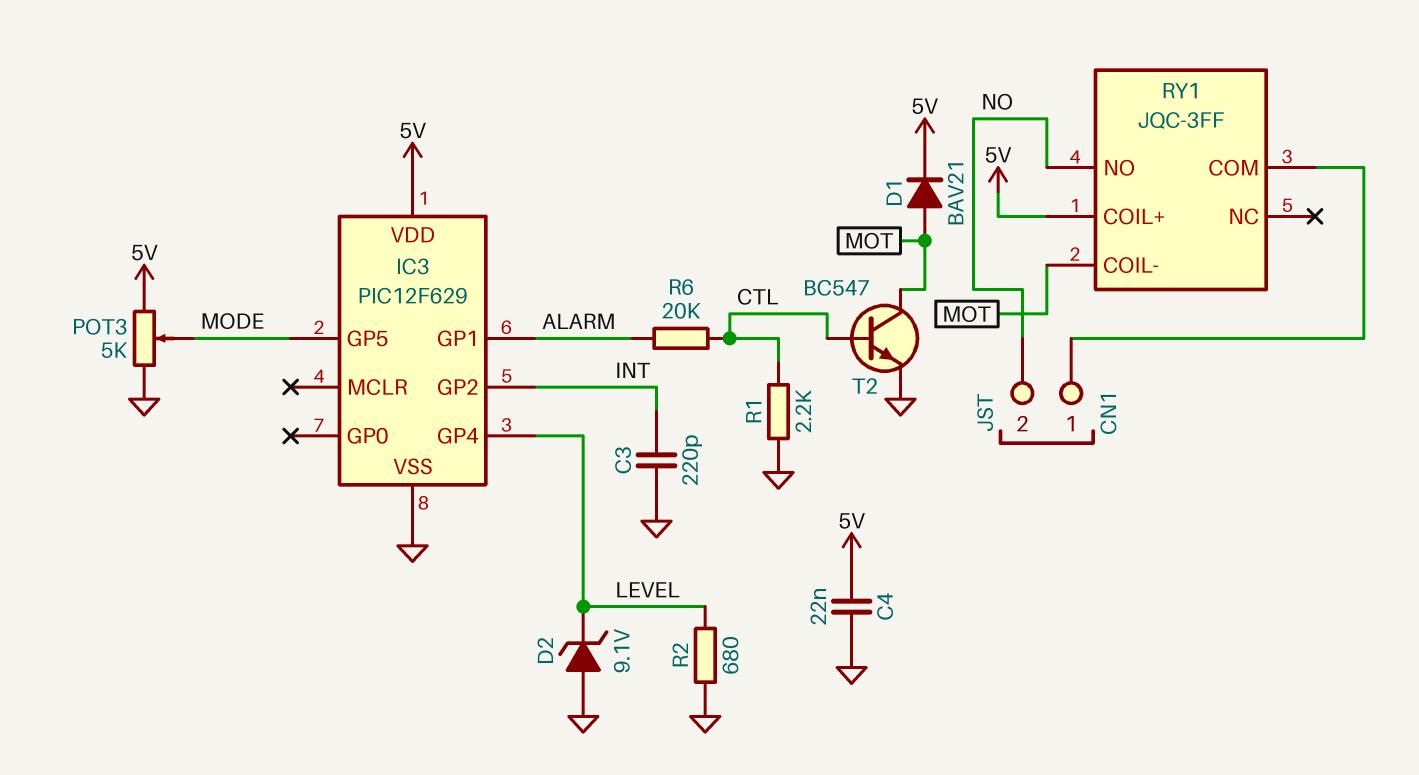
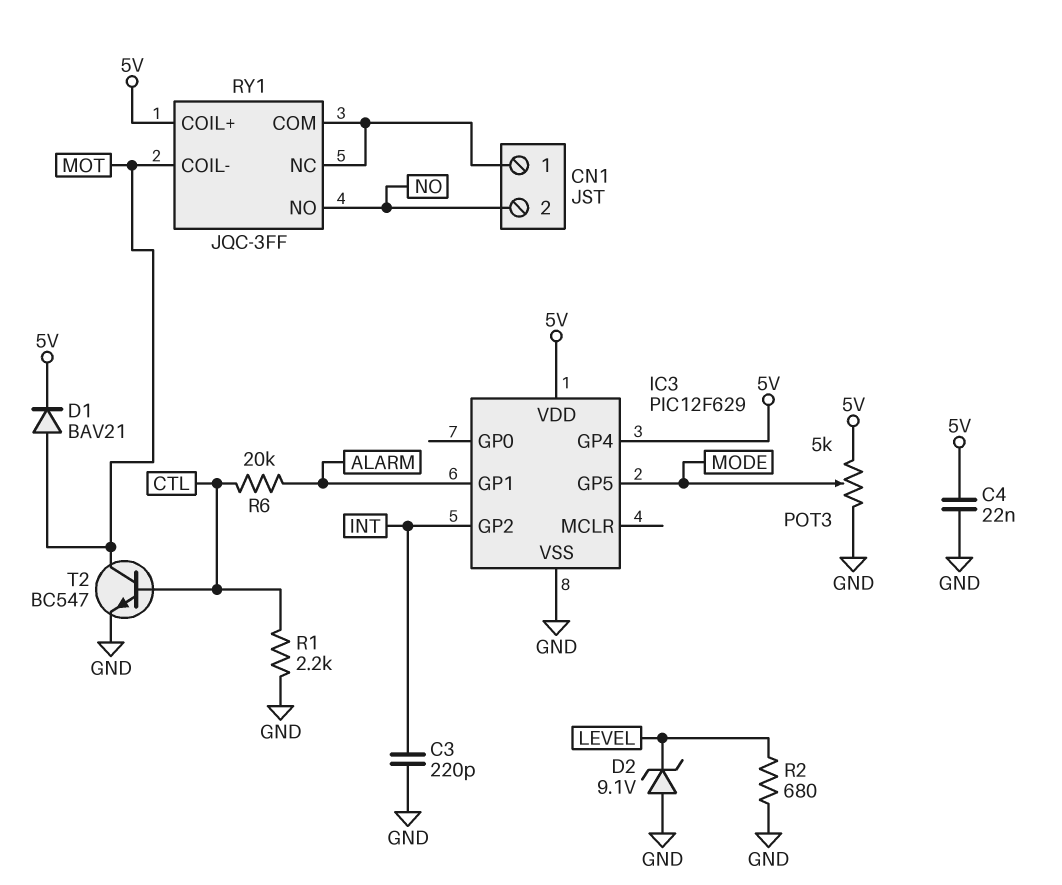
IC3 pin GP4: LEVEL -> 5V
RY1 pin NC: none -> CN1/1

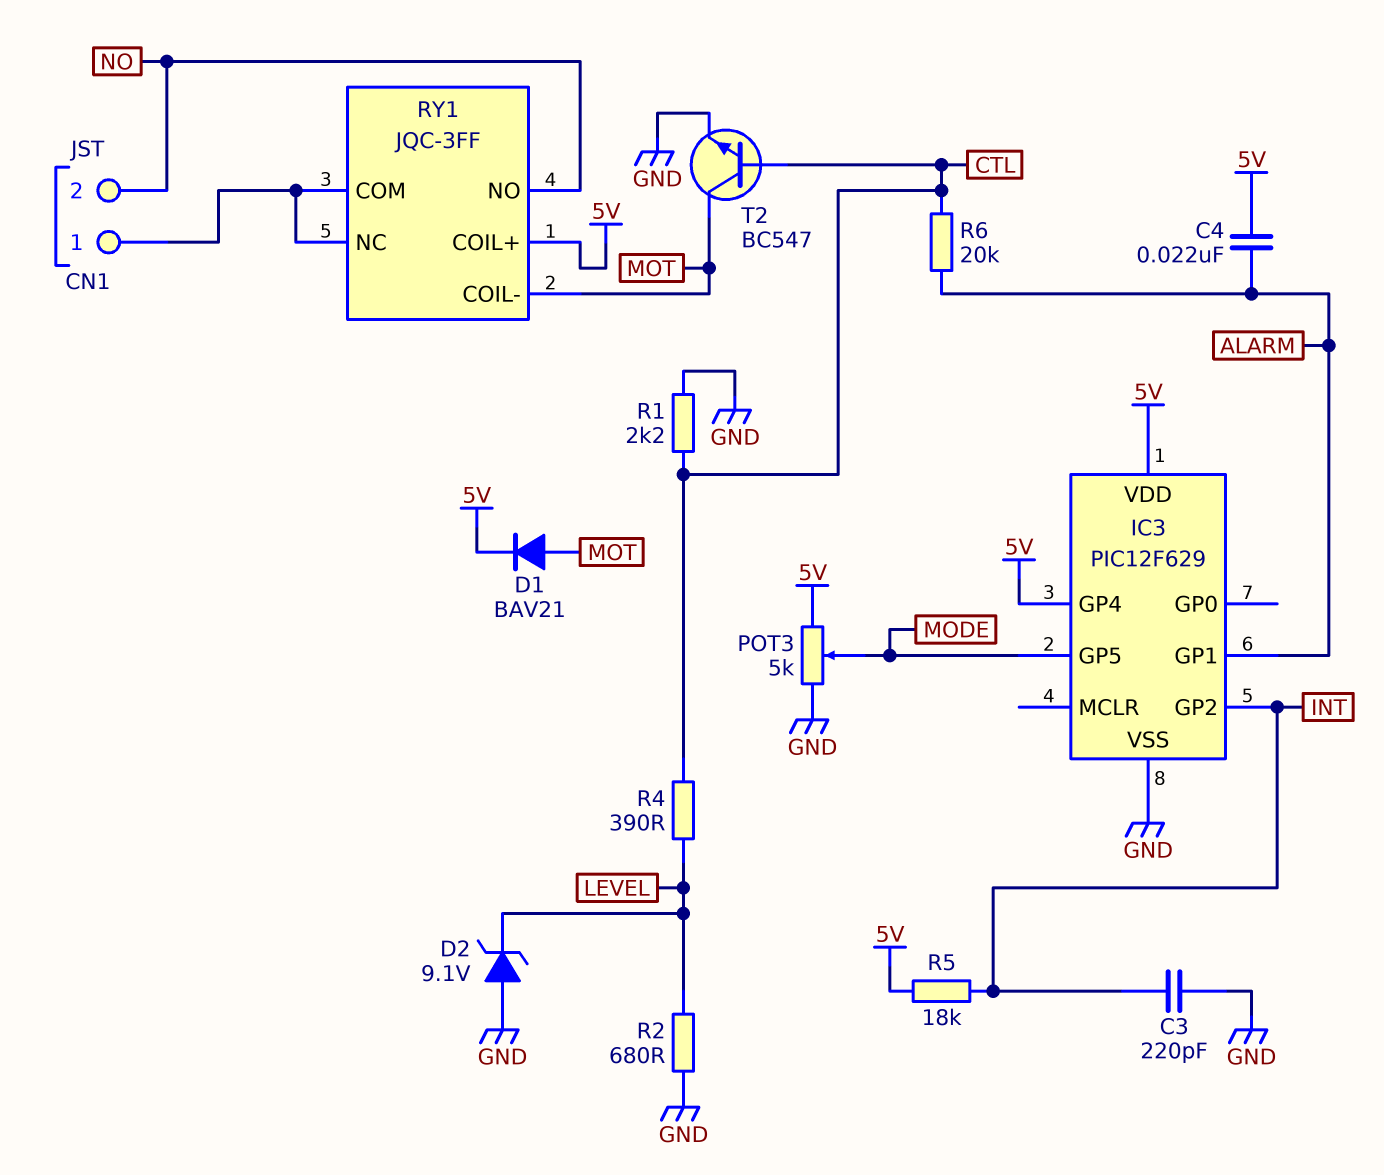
C4: 22nF (5V, GND) -> 22nF (5V, ALARM)
R4: none -> 390 (CTL, LEVEL)
R5: none -> 18k (5V, INT)

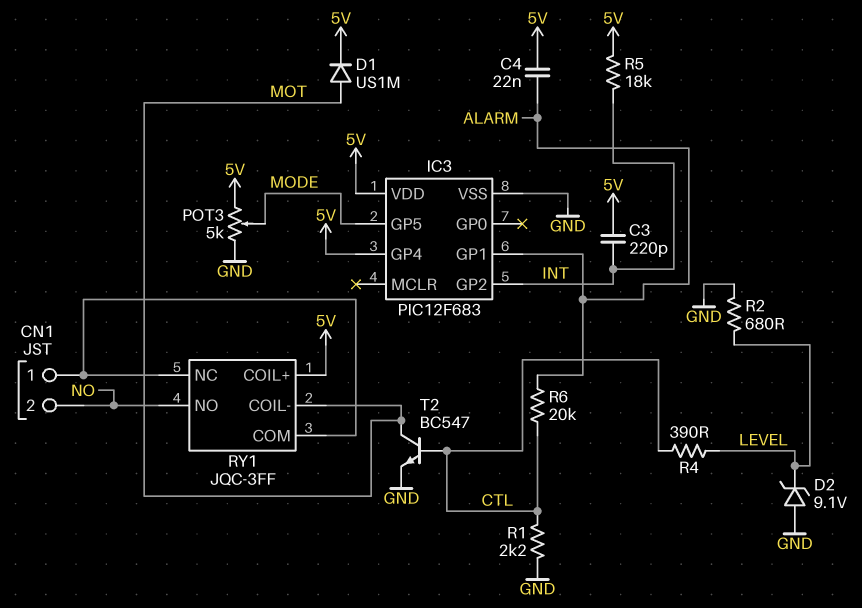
C3: 220pF (GND, INT) -> 220pF (5V, INT)
D1: diode BAV21 (A MOT, K 5V) -> diode US1M (A MOT, K 5V)
IC3: PIC12F629 -> PIC12F683

